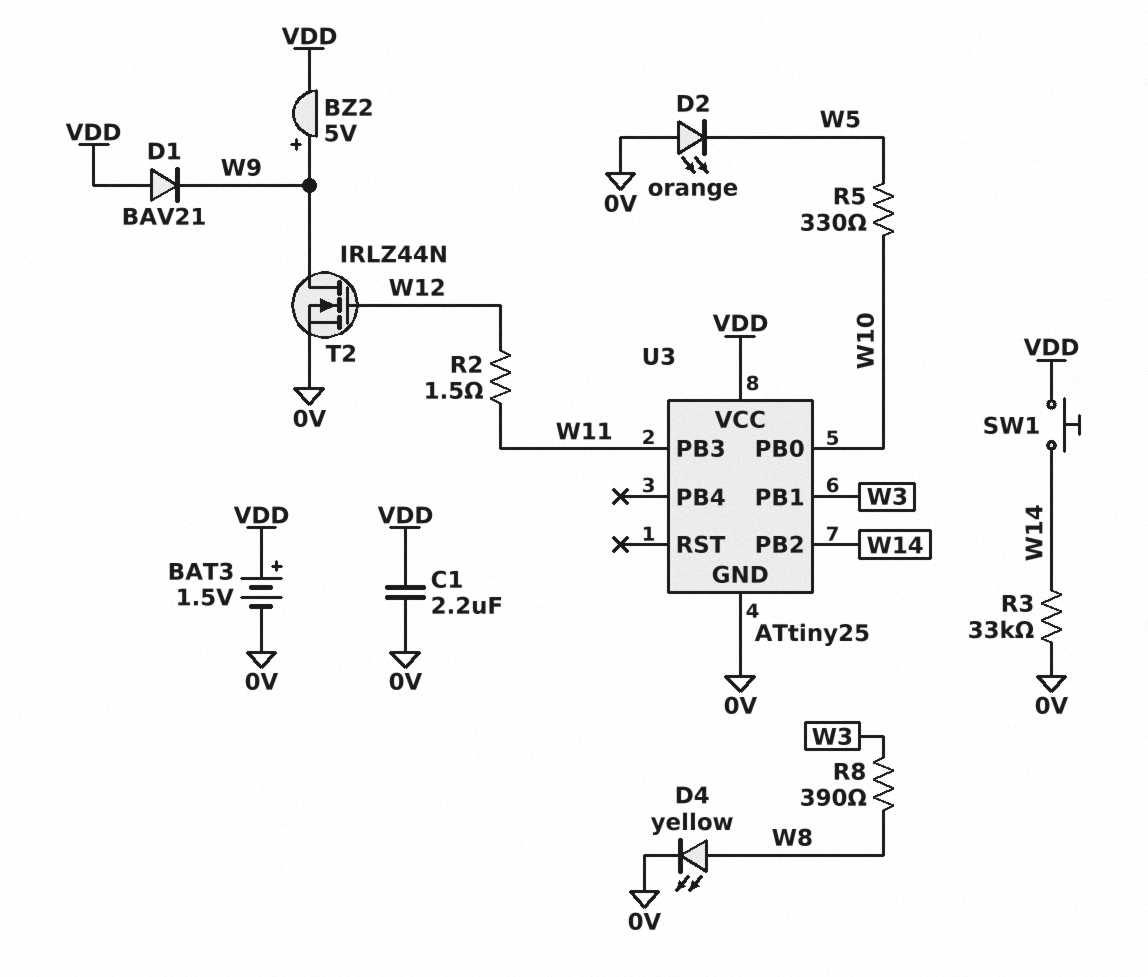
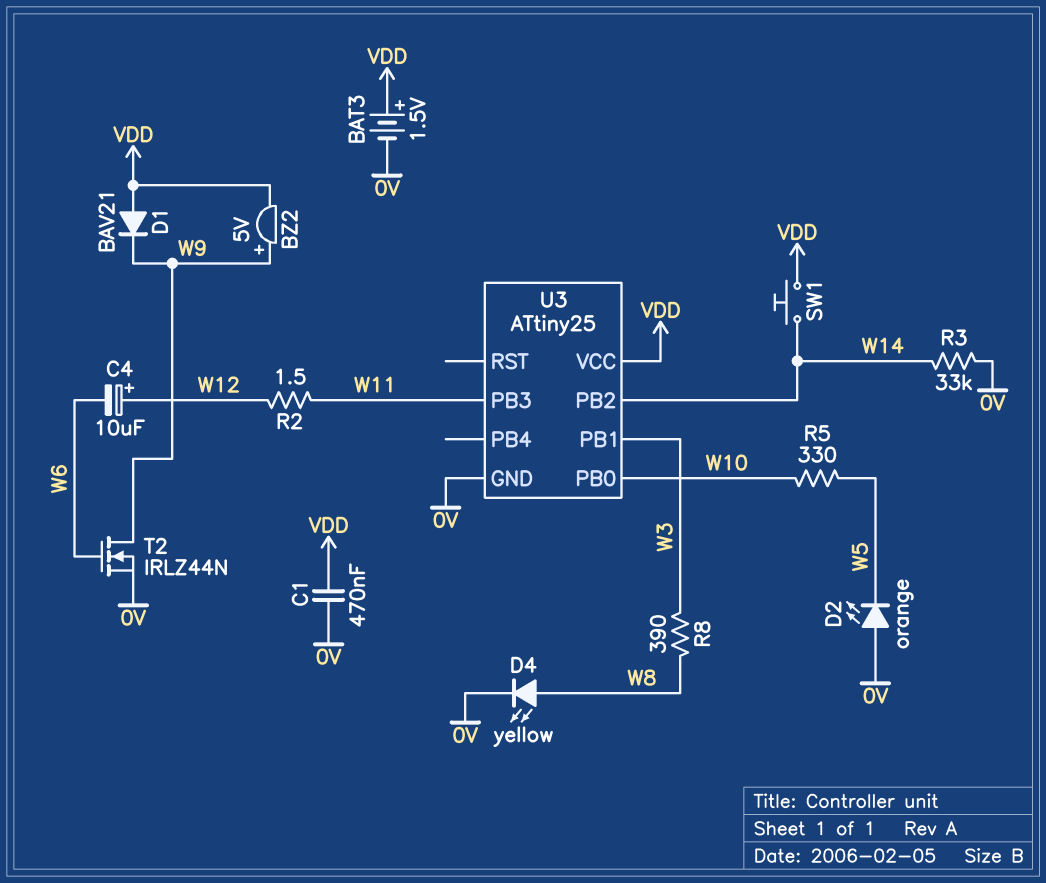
C1: 2.2uF (0V, VDD) -> 470nF (0V, VDD)
C4: none -> 10uF (plus W12, minus W6)
T2: NMOS IRLZ44N (G W12, D W9, S 0V) -> NMOS IRLZ44N (G W6, D W9, S 0V)

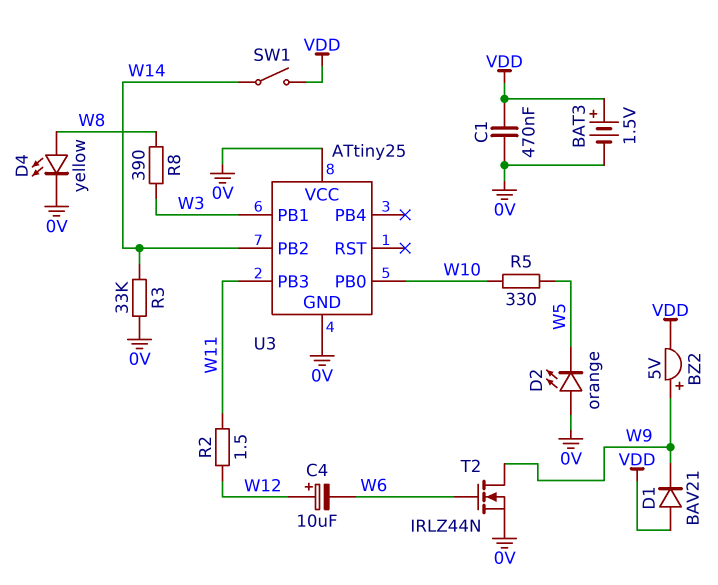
SW1: button (VDD, W14) -> switch (VDD, W14)
U3 pin VCC: VDD -> 0V

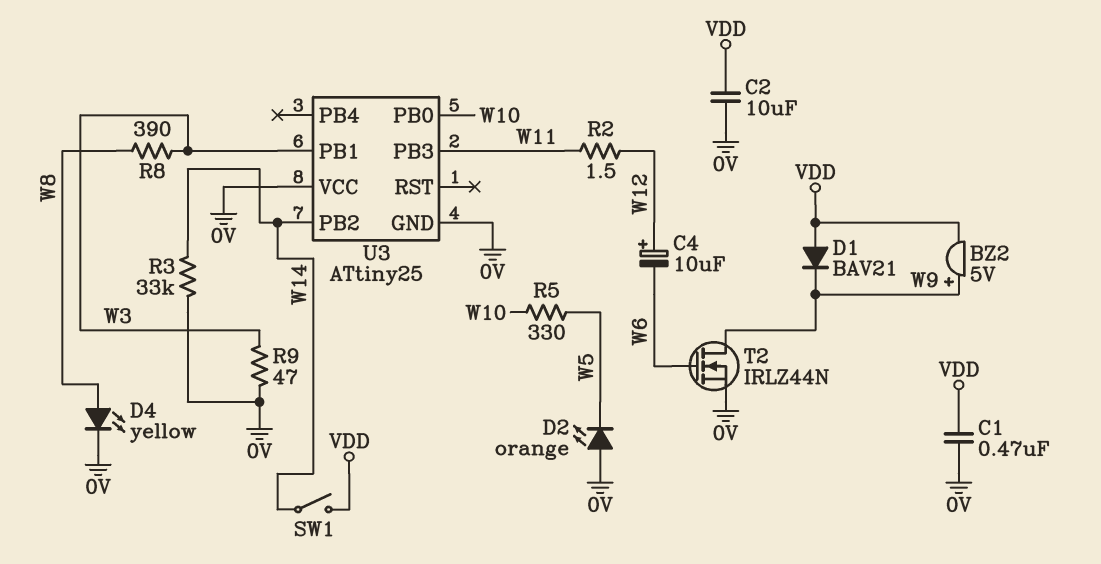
BAT3: 1.5V (plus VDD, minus 0V) -> none
C2: none -> 10uF (0V, VDD)
R9: none -> 47 (0V, W3)

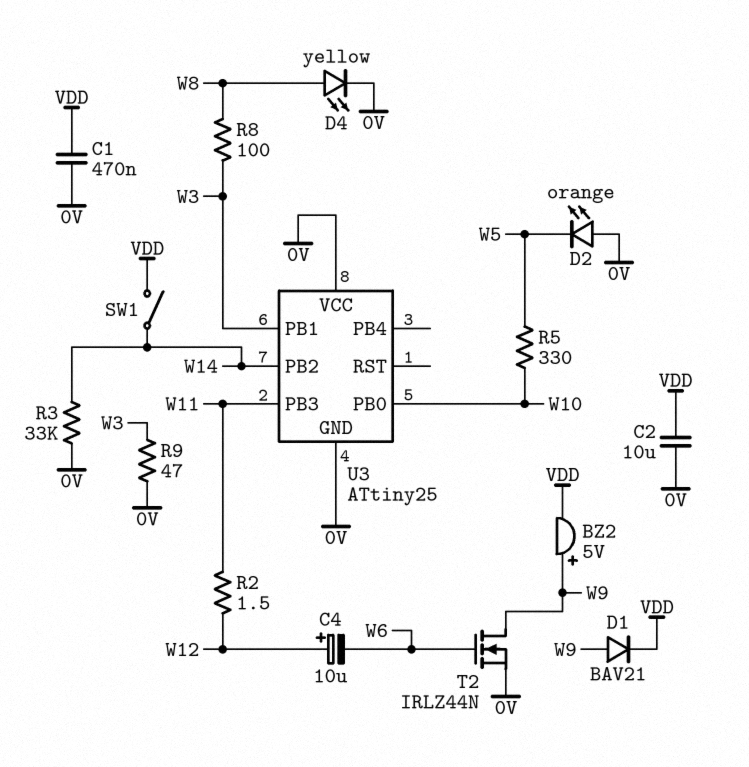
D1: diode BAV21 (A VDD, K W9) -> diode BAV21 (A W9, K VDD)
R8: 390 (W3, W8) -> 100 (W3, W8)

